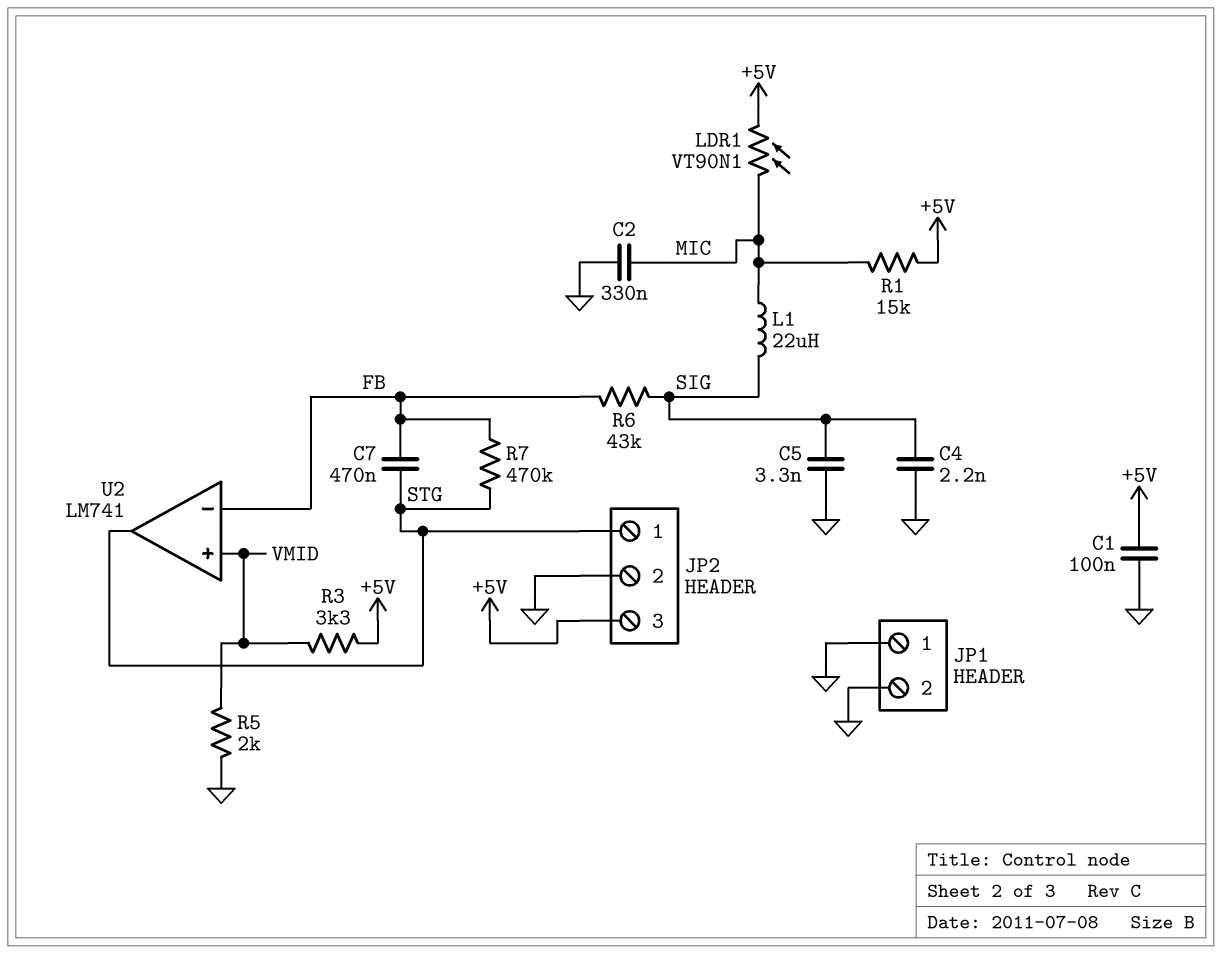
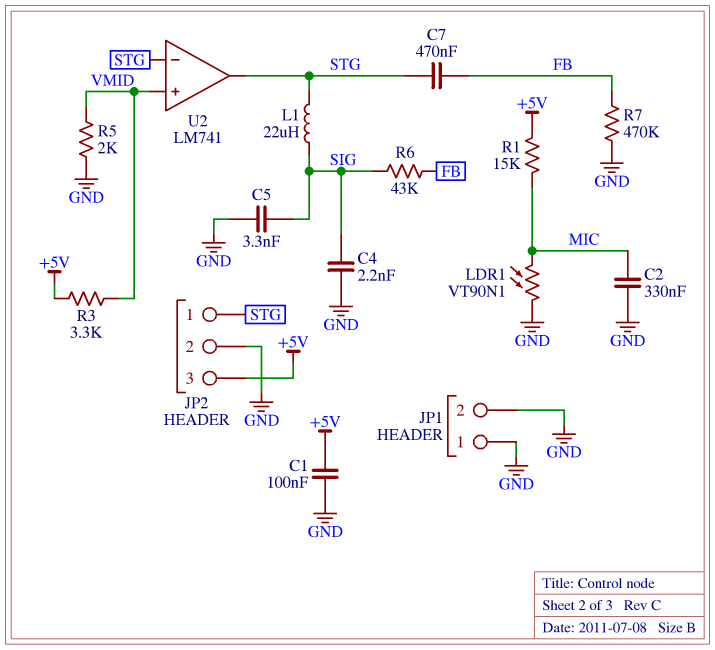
L1: 22uH (MIC, SIG) -> 22uH (SIG, STG)
LDR1: VT90N1 (+5V, MIC) -> VT90N1 (GND, MIC)
R7: 470k (FB, STG) -> 470k (FB, GND)
U2 pin in-: FB -> STG

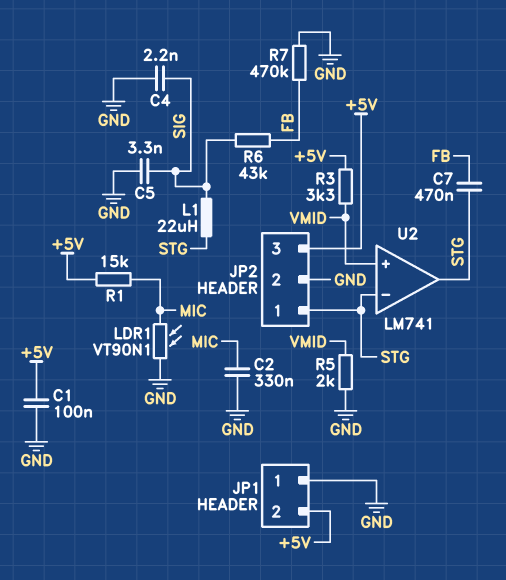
JP1 pin 2: GND -> +5V

